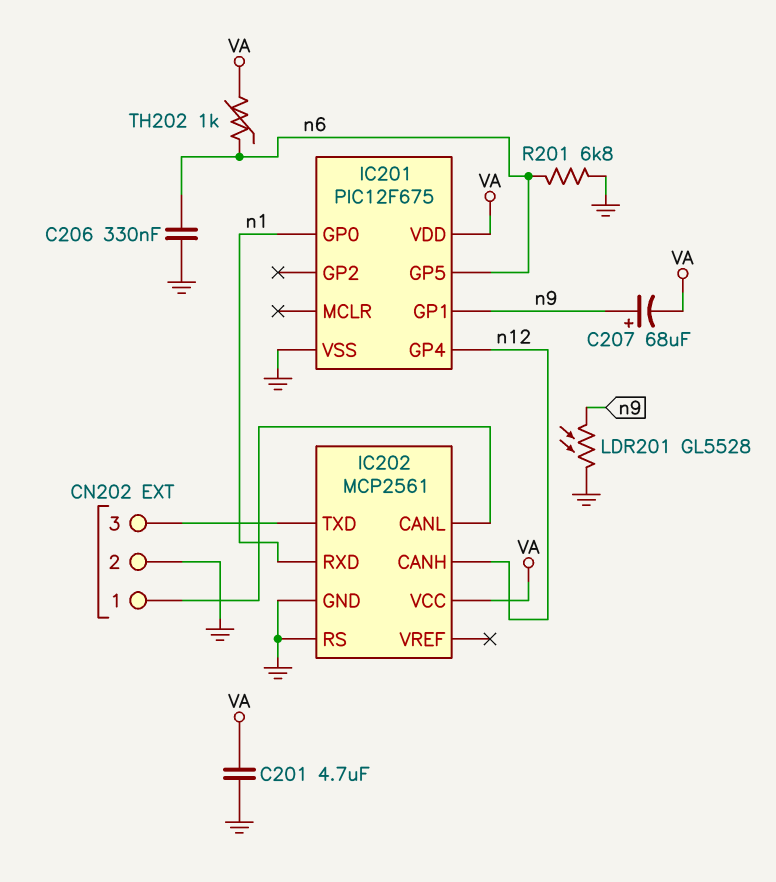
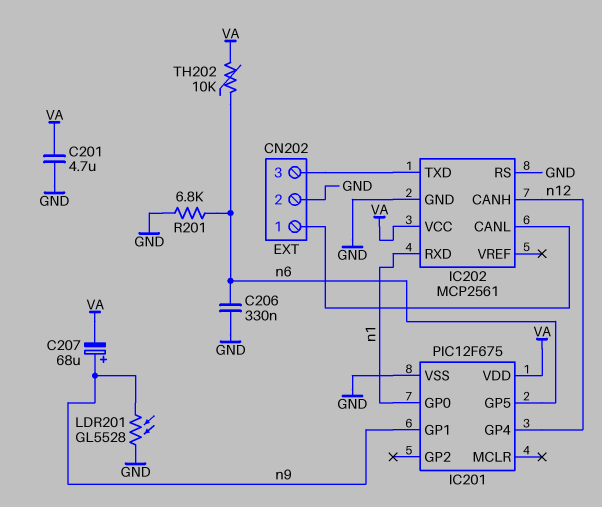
TH202: 1k (VA, n6) -> 10k (VA, n6)

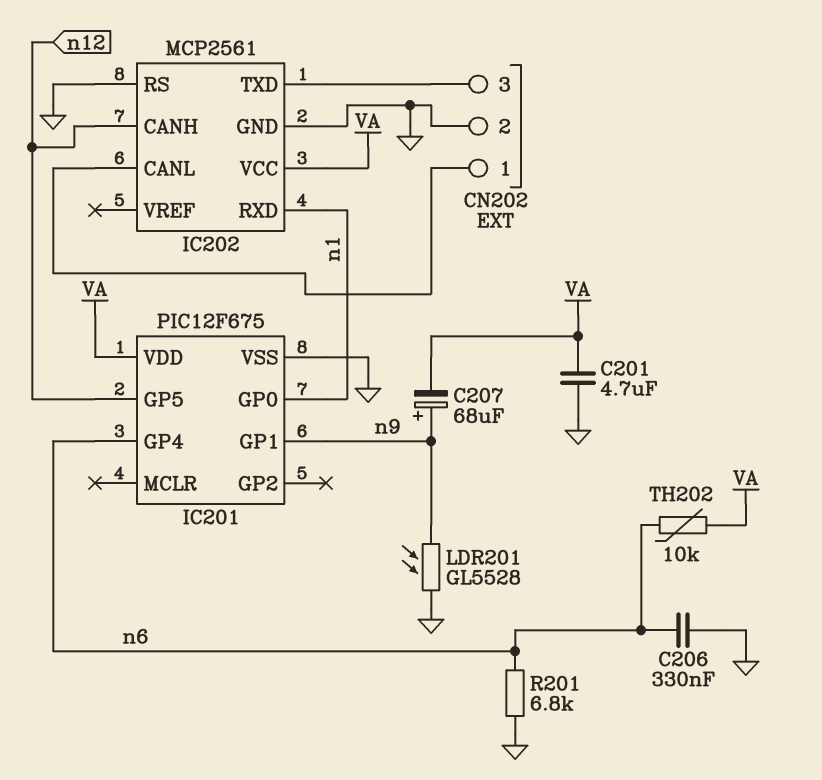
IC201 pin GP4: n12 -> n6
IC201 pin GP5: n6 -> n12

